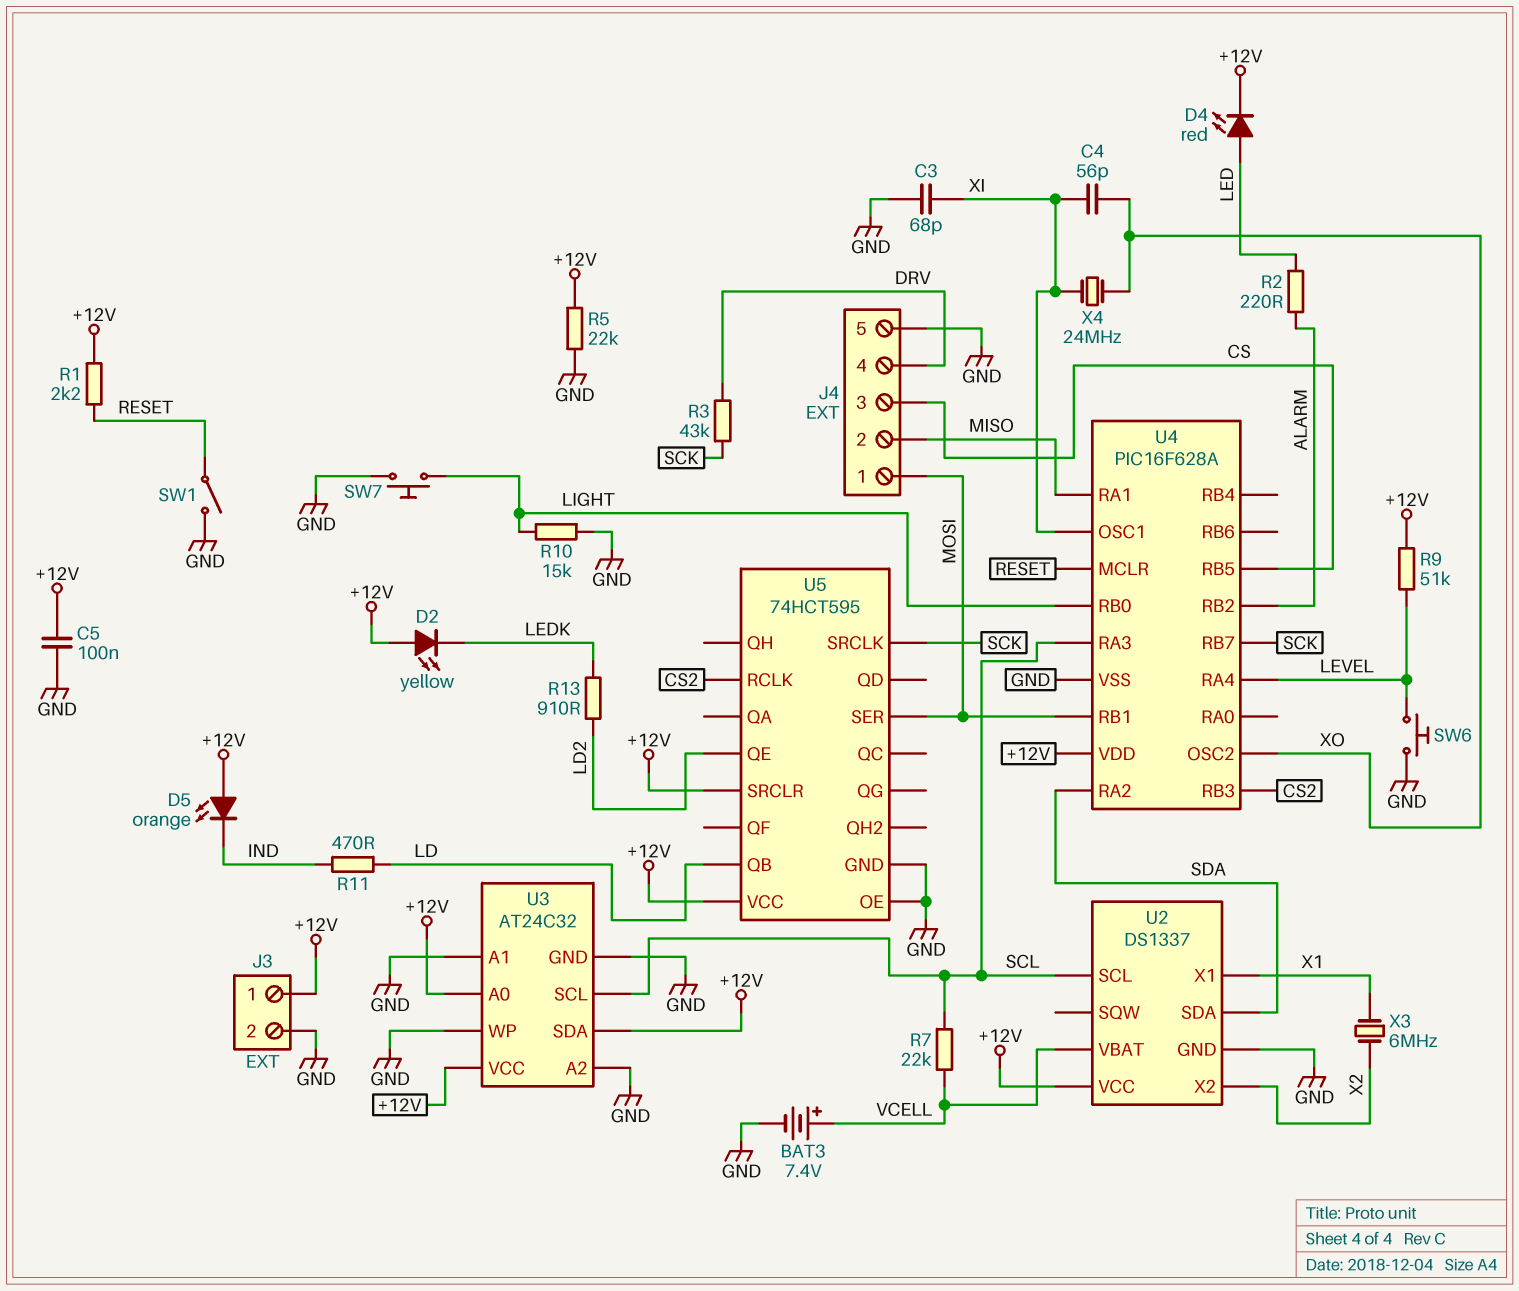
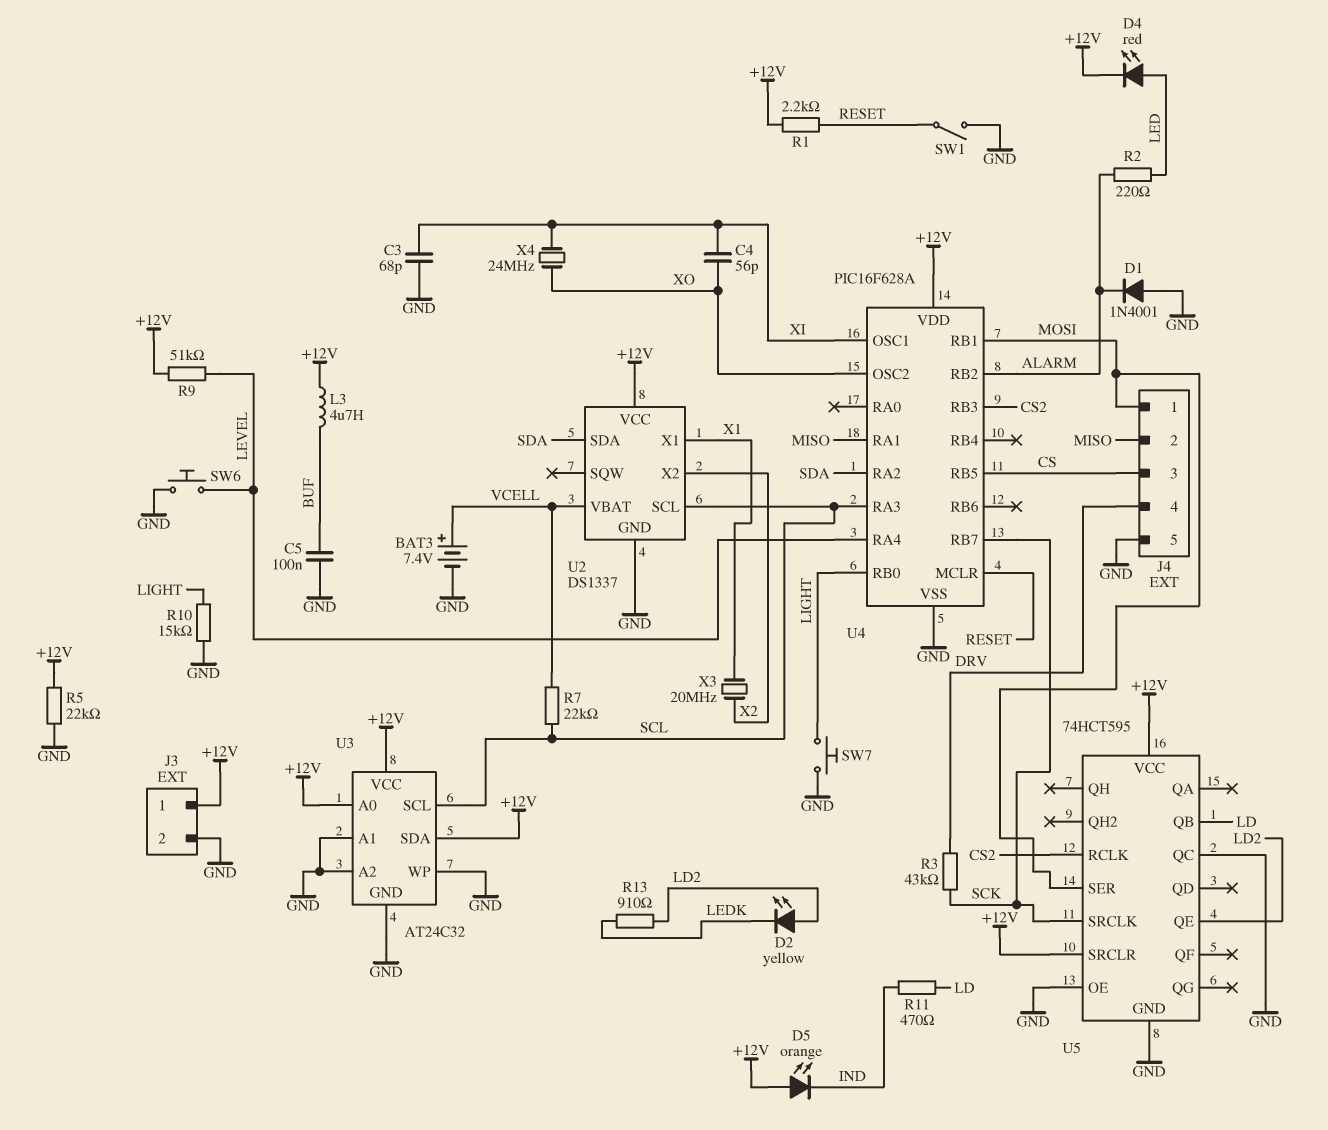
C5: 100nF (+12V, GND) -> 100nF (BUF, GND)
D1: none -> diode 1N4001 (A GND, K ALARM)
D2: LED yellow (A +12V, K LEDK) -> LED yellow (A LD2, K LEDK)
L3: none -> 4.7uH (+12V, BUF)
U5 pin QC: none -> GND
X3: 6MHz (X1, X2) -> 20MHz (X1, X2)

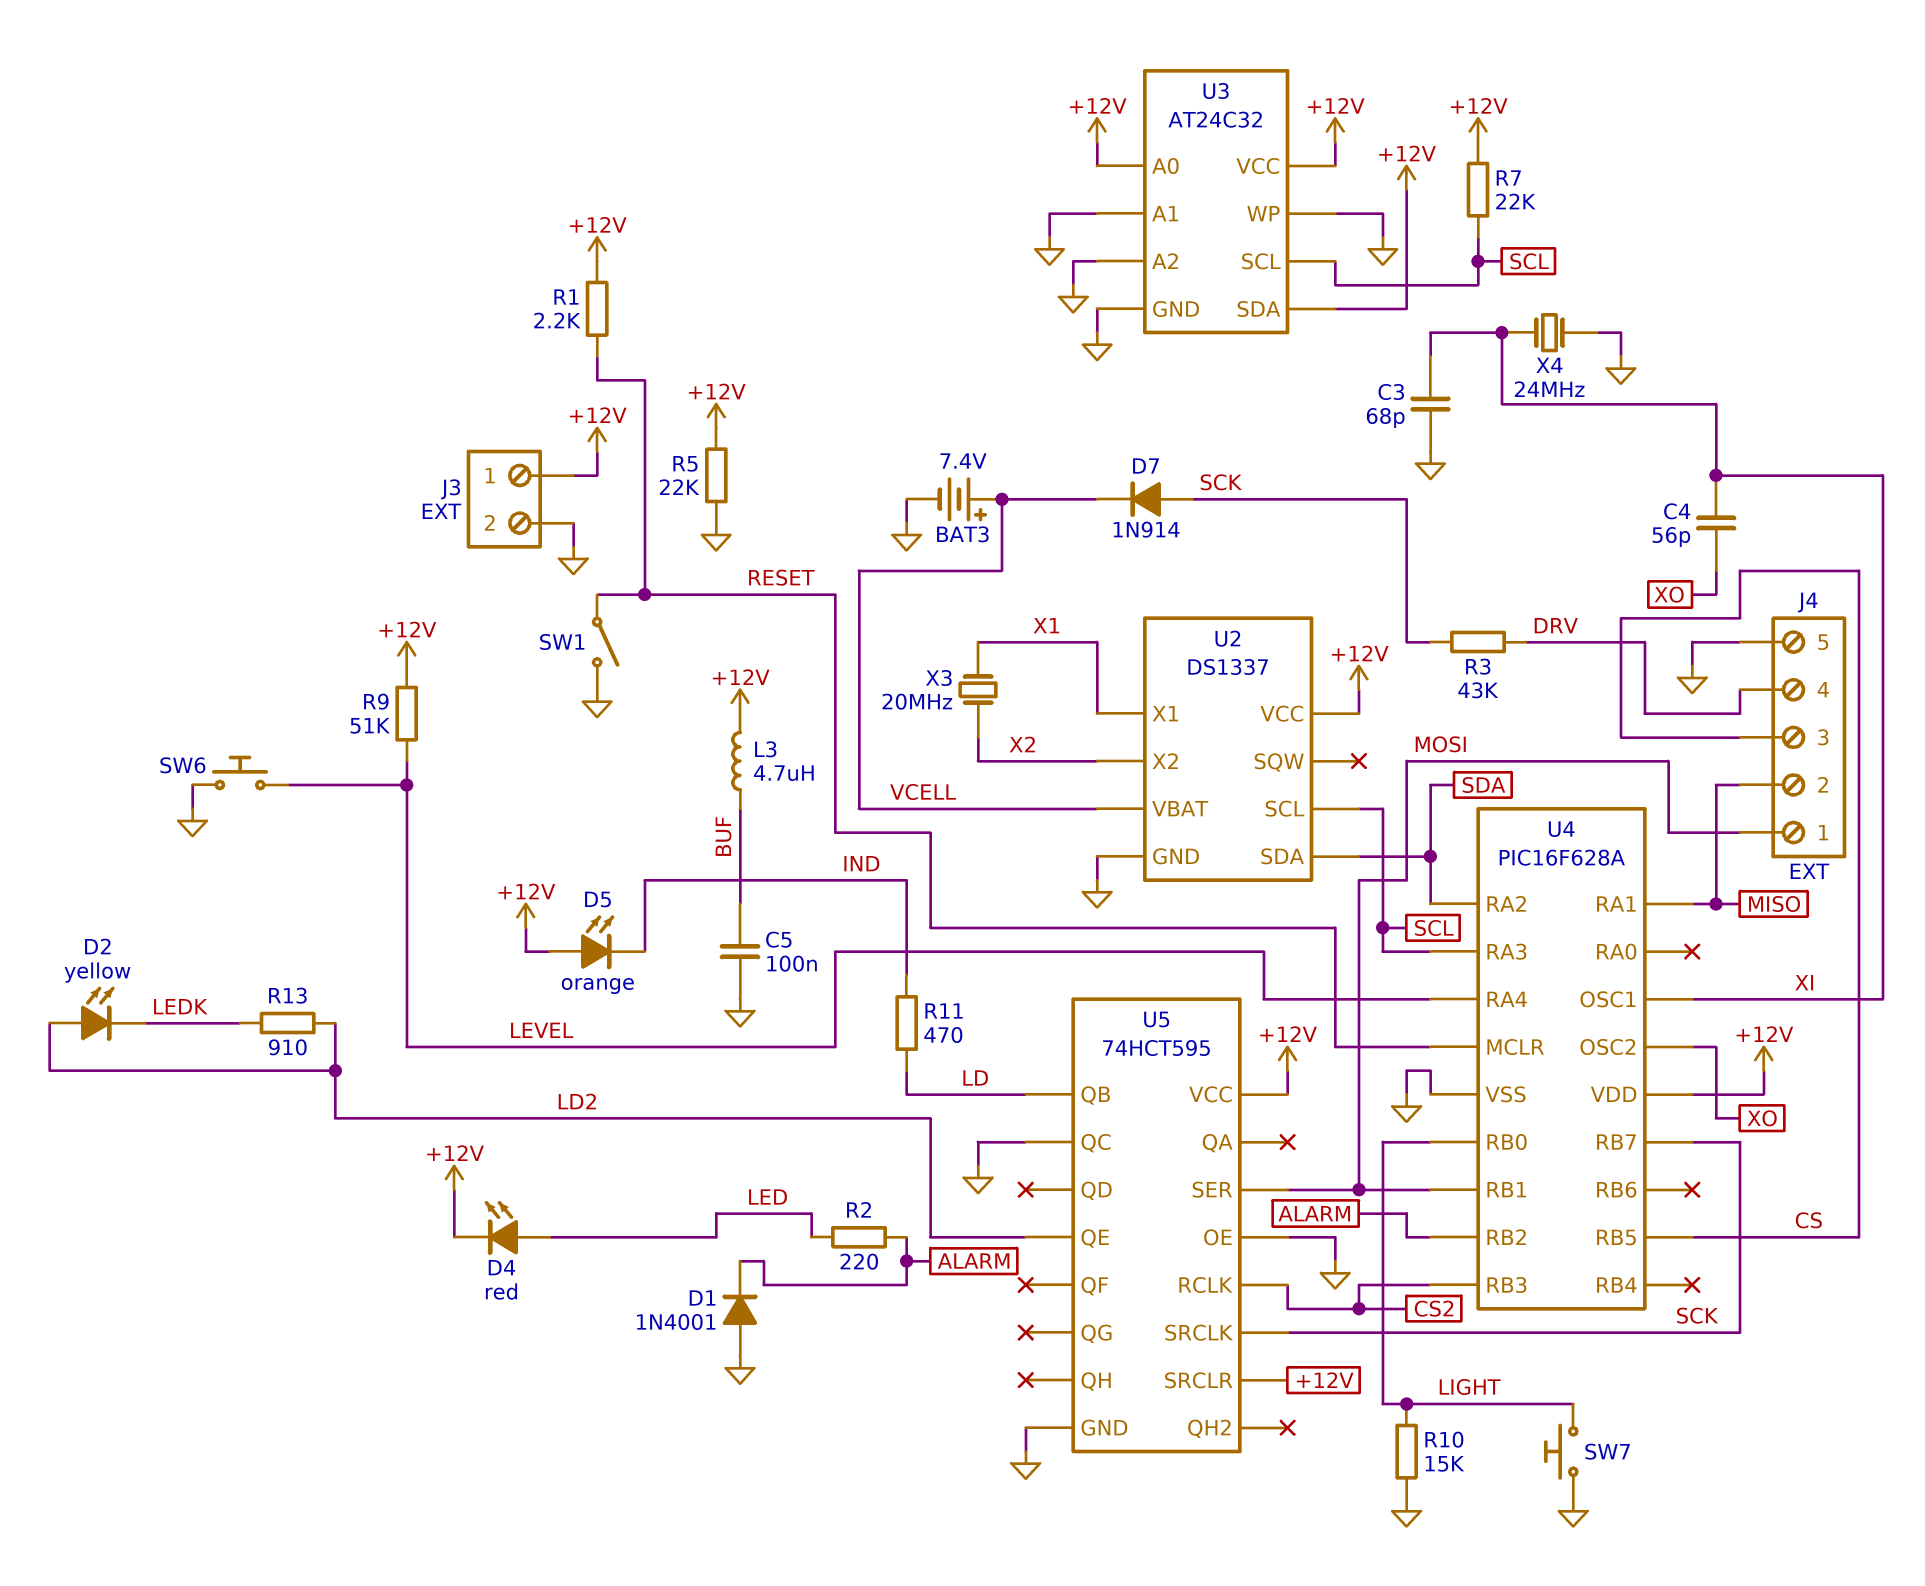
D7: none -> diode 1N914 (A SCK, K VCELL)
R7: 22k (SCL, VCELL) -> 22k (+12V, SCL)
X4: 24MHz (XI, XO) -> 24MHz (GND, XI)

